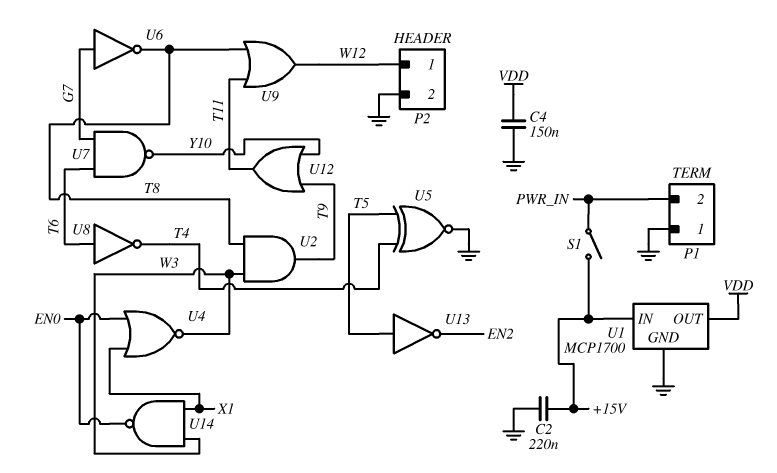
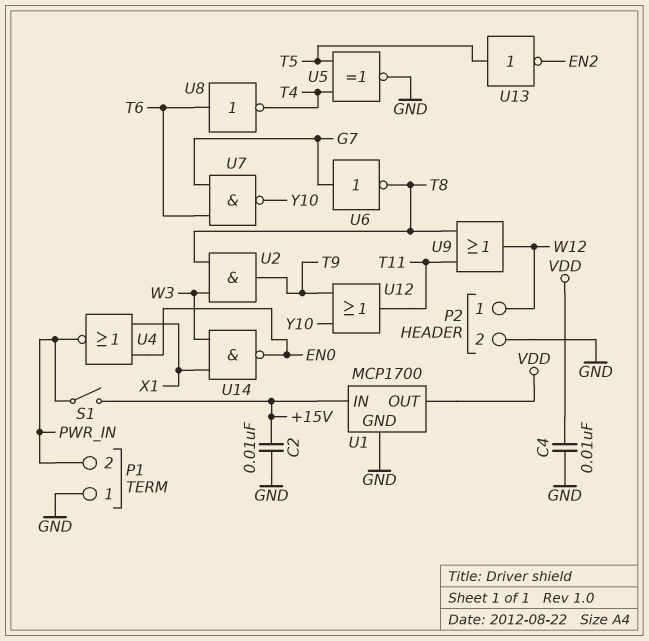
C2: 220nF (+15V, GND) -> 10nF (+15V, GND)
C4: 150nF (GND, VDD) -> 10nF (GND, VDD)
U4: NOR (in EN0, in X1, out W3) -> NOR (in EN0, in X1, out PWR_IN)

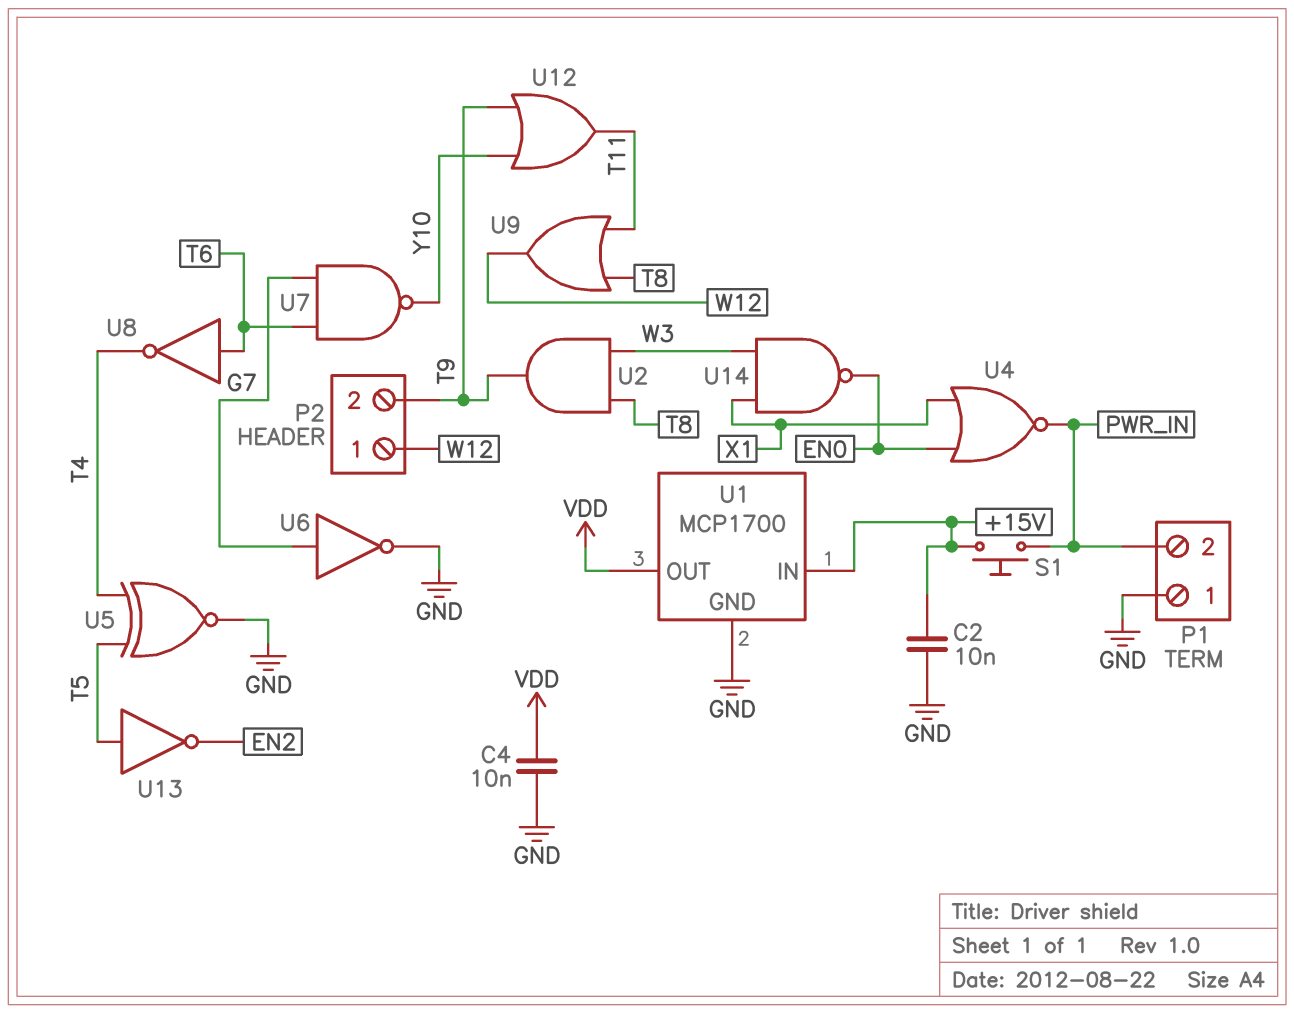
P2 pin 2: GND -> T9
S1: switch (+15V, PWR_IN) -> button (+15V, PWR_IN)
U6: NOT (in G7, out T8) -> NOT (in G7, out GND)

